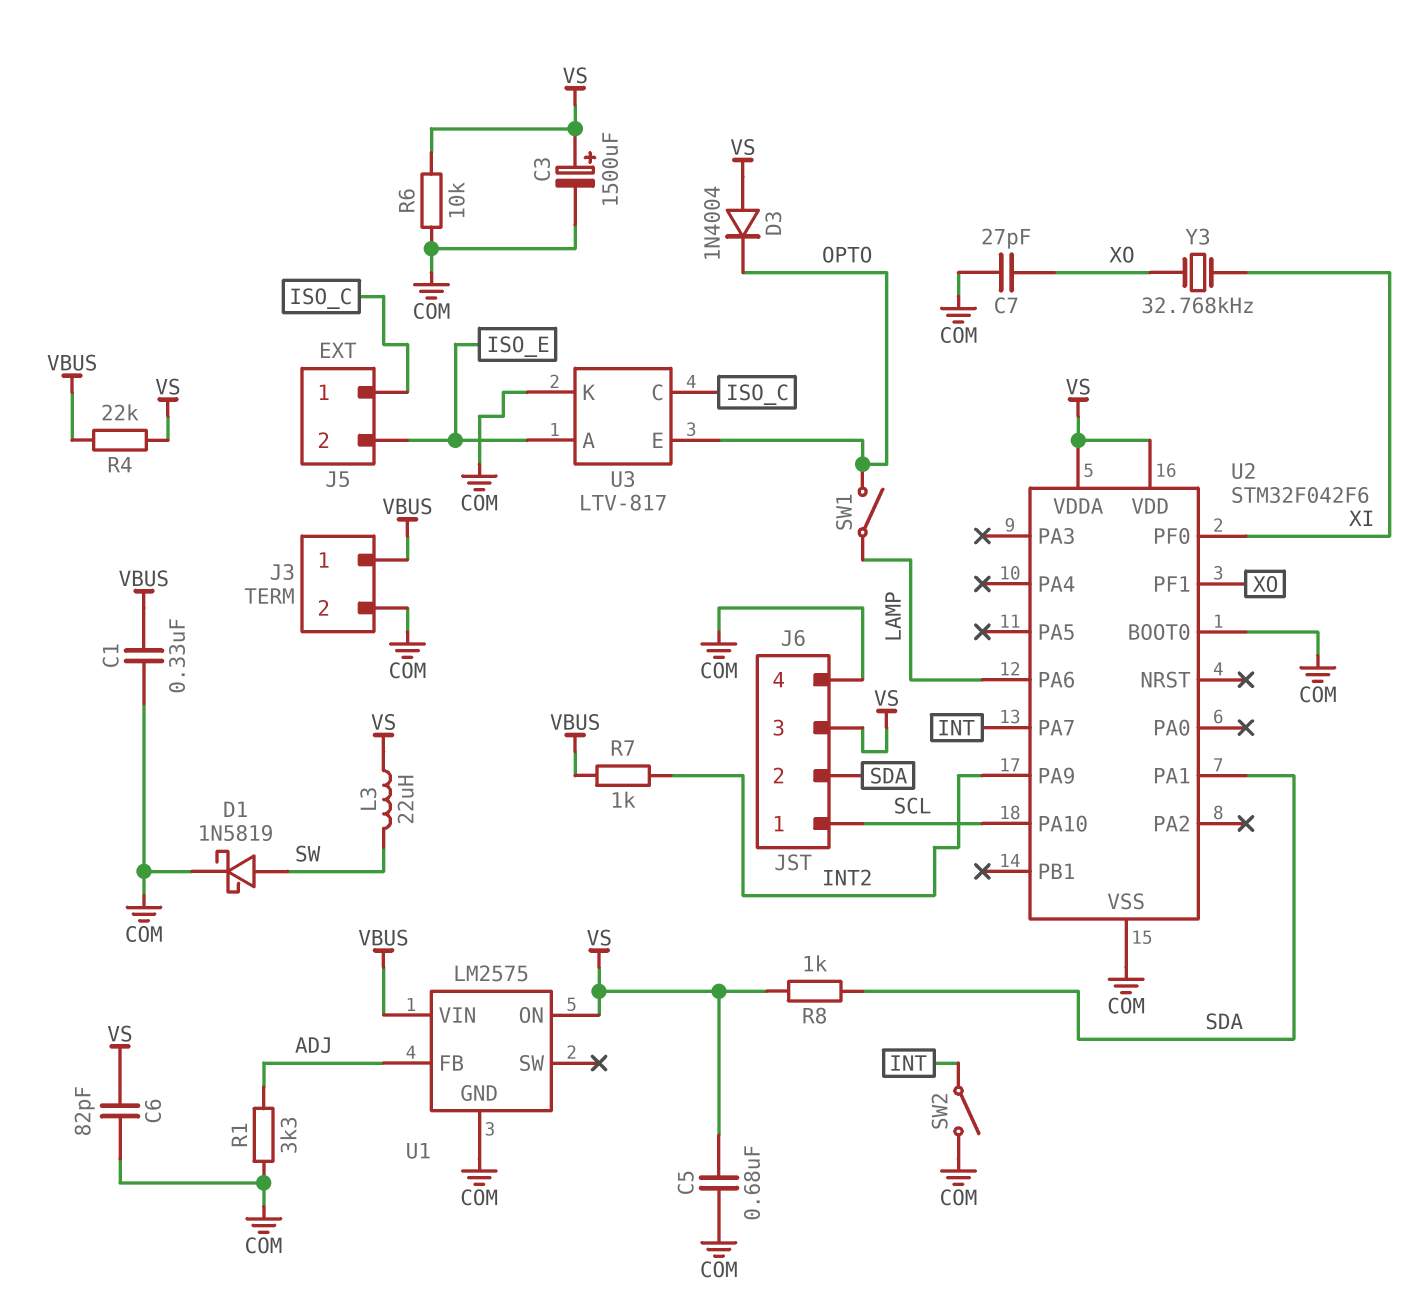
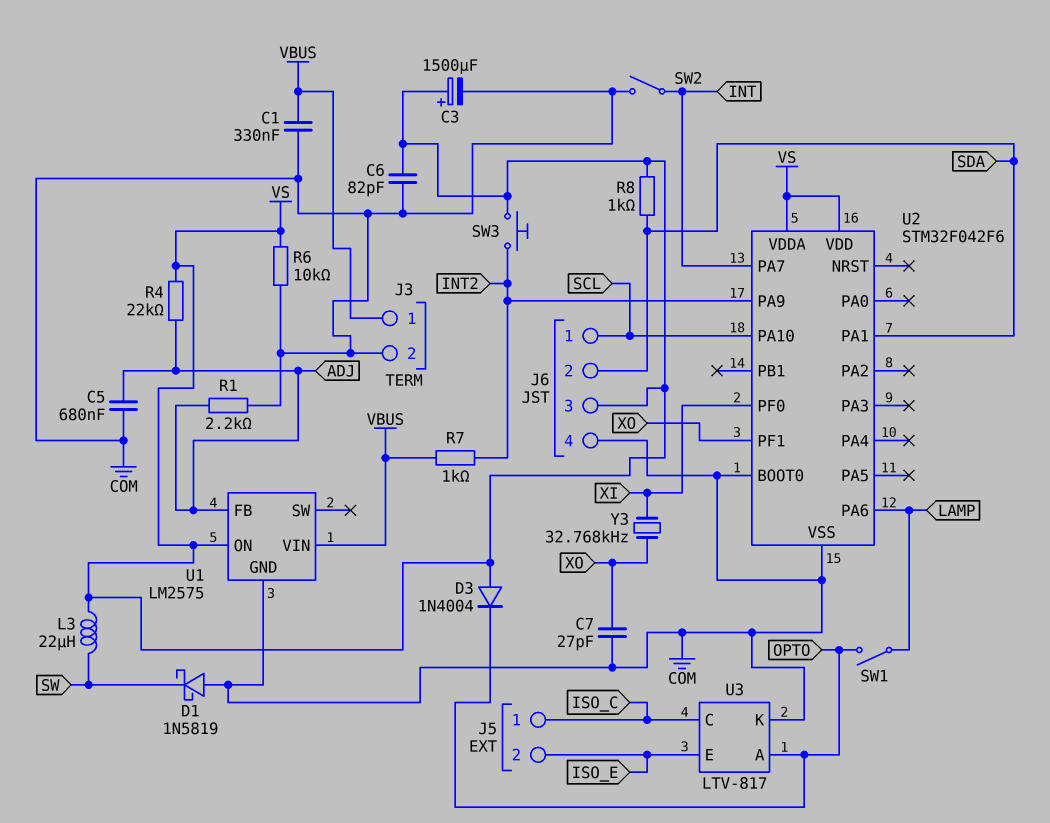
C5: 680nF (COM, VS) -> 680nF (ADJ, COM)
D1: schottky 1N5819 (A SW, K COM) -> schottky 1N5819 (A COM, K SW)
R1: 3.3k (ADJ, COM) -> 2.2k (ADJ, COM)
R4: 22k (VBUS, VS) -> 22k (ADJ, VS)
SW3: none -> button (INT2, VS)
U3 pin A: ISO_E -> OPTO
U3 pin E: OPTO -> ISO_E

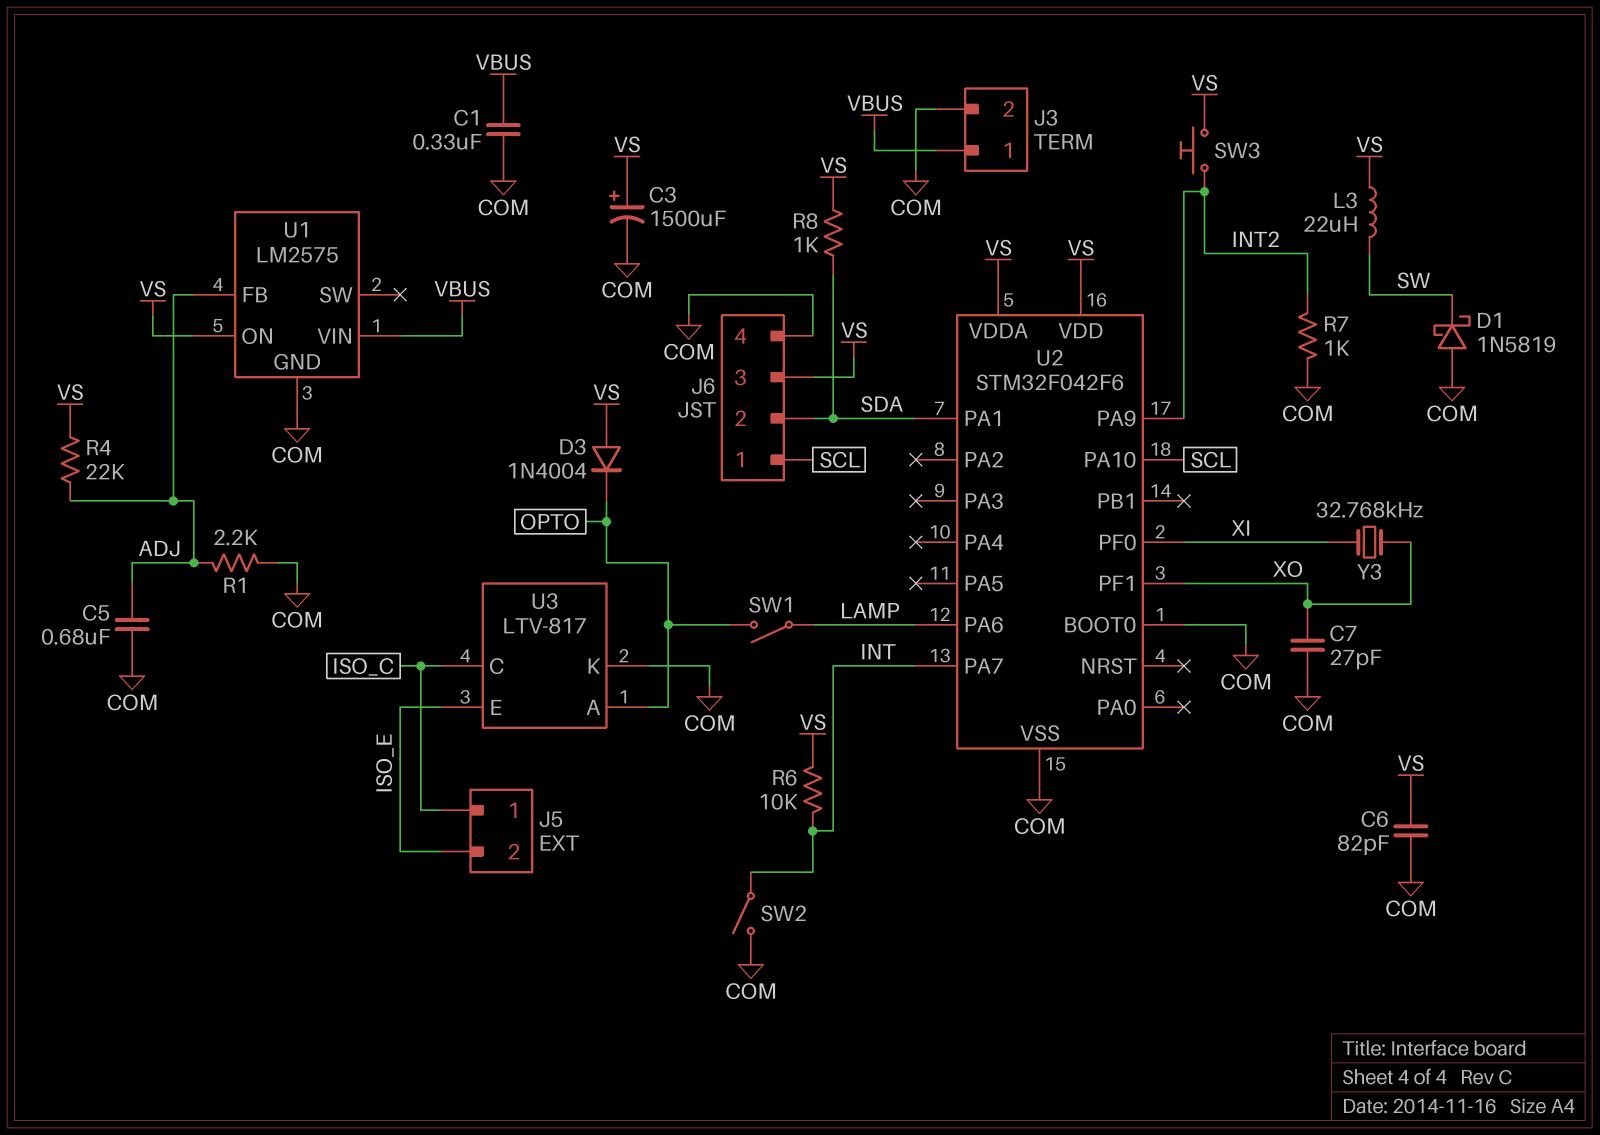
R6: 10k (COM, VS) -> 10k (INT, VS)
R7: 1k (INT2, VBUS) -> 1k (COM, INT2)

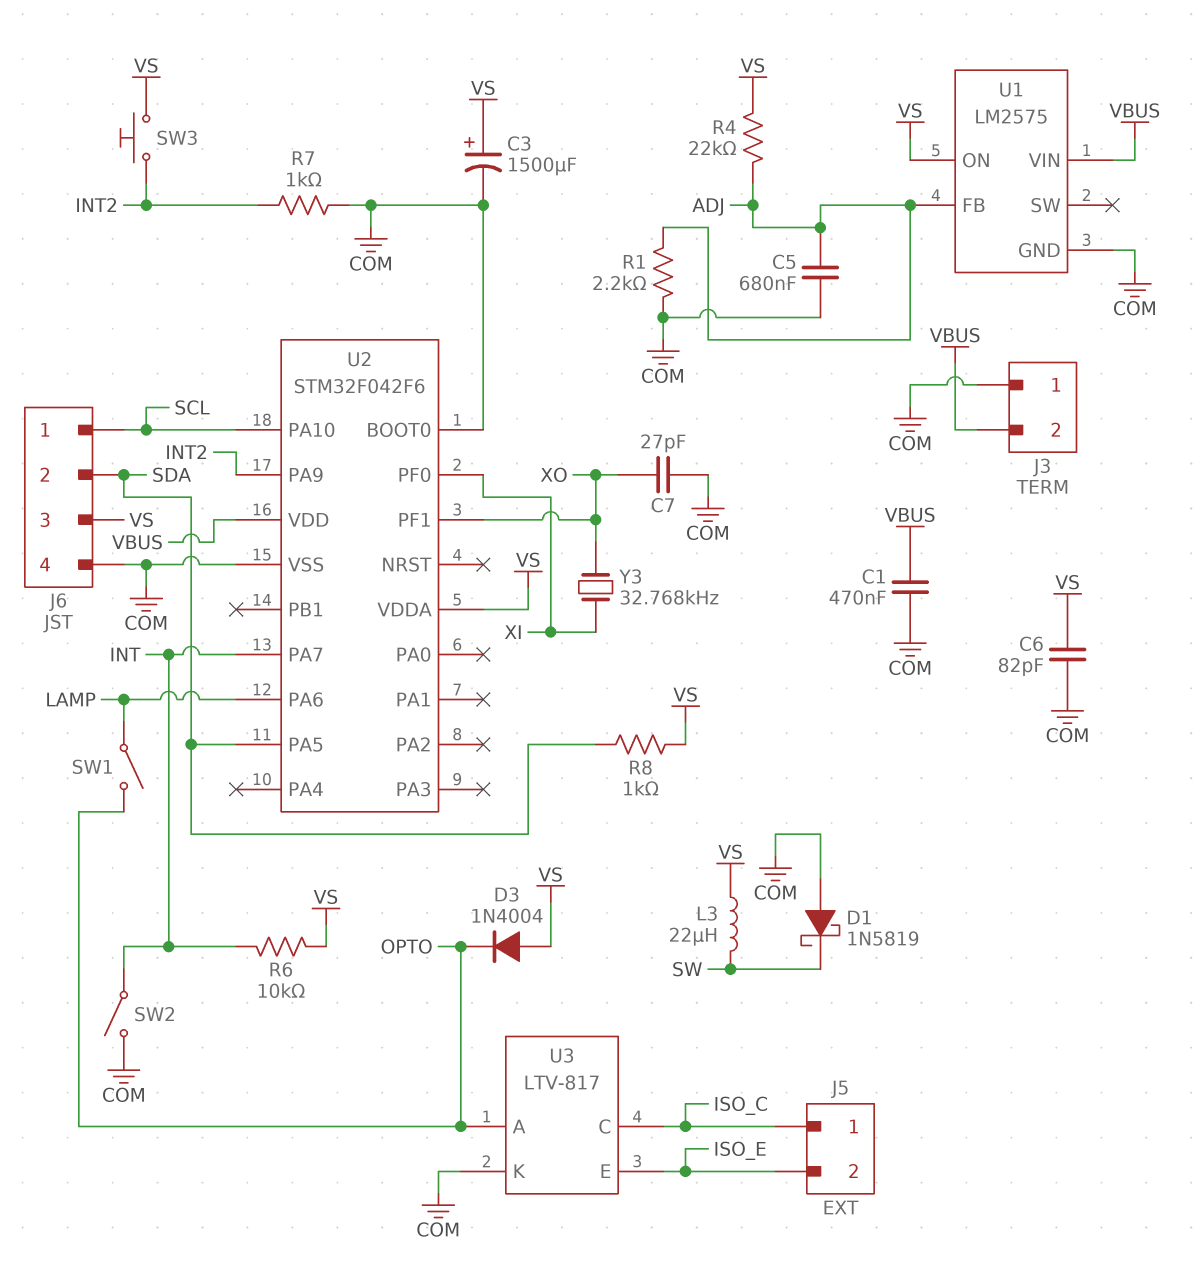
C1: 330nF (COM, VBUS) -> 470nF (COM, VBUS)
J3 pin 1: VBUS -> COM
J3 pin 2: COM -> VBUS
U2 pin PA1: SDA -> none
U2 pin PA5: none -> SDA
U2 pin VDD: VS -> VBUS

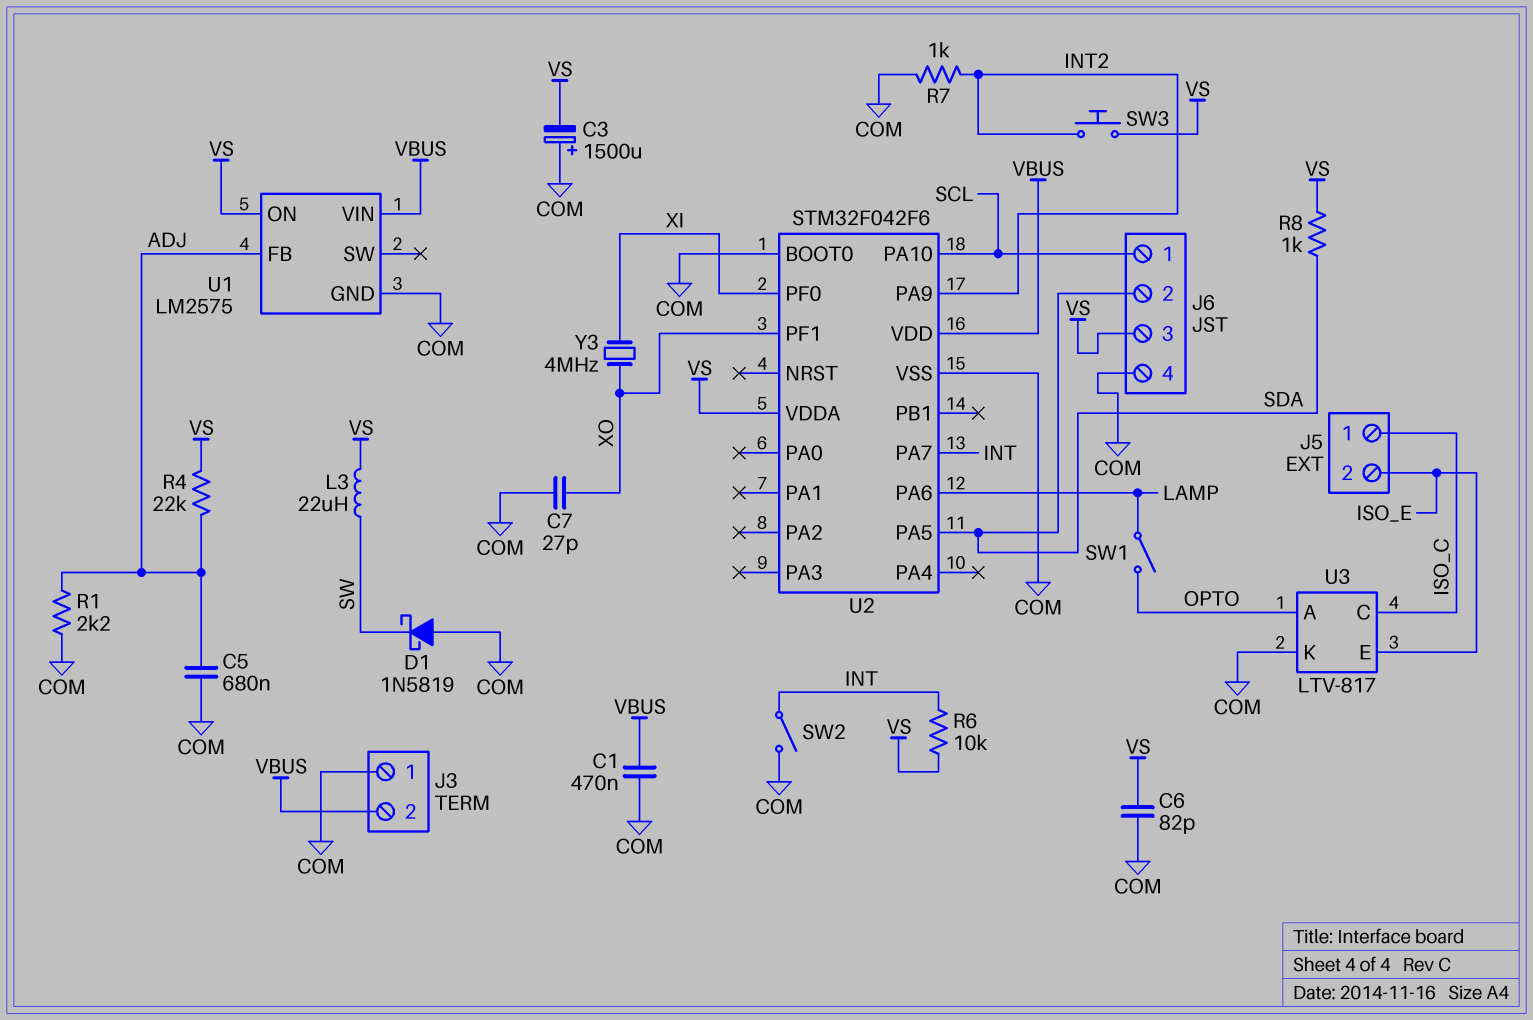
C3: 1500uF (plus VS, minus COM) -> 1500uF (plus COM, minus VS)
D3: diode 1N4004 (A VS, K OPTO) -> none
Y3: 32.768kHz (XI, XO) -> 4MHz (XI, XO)

